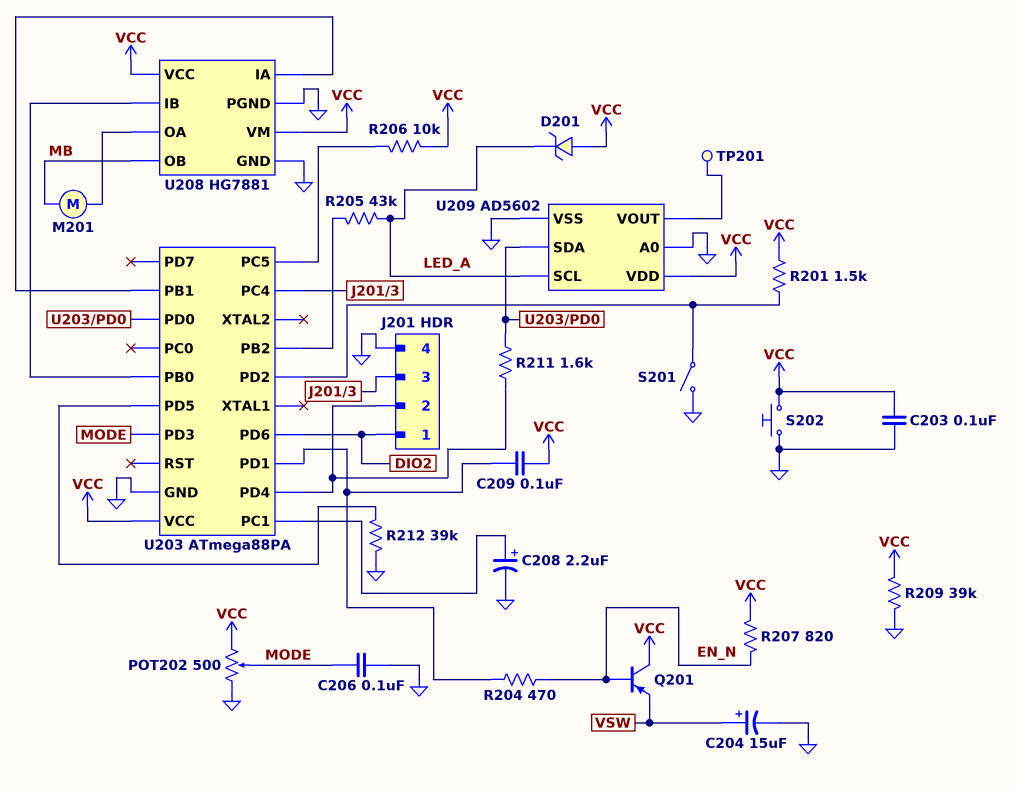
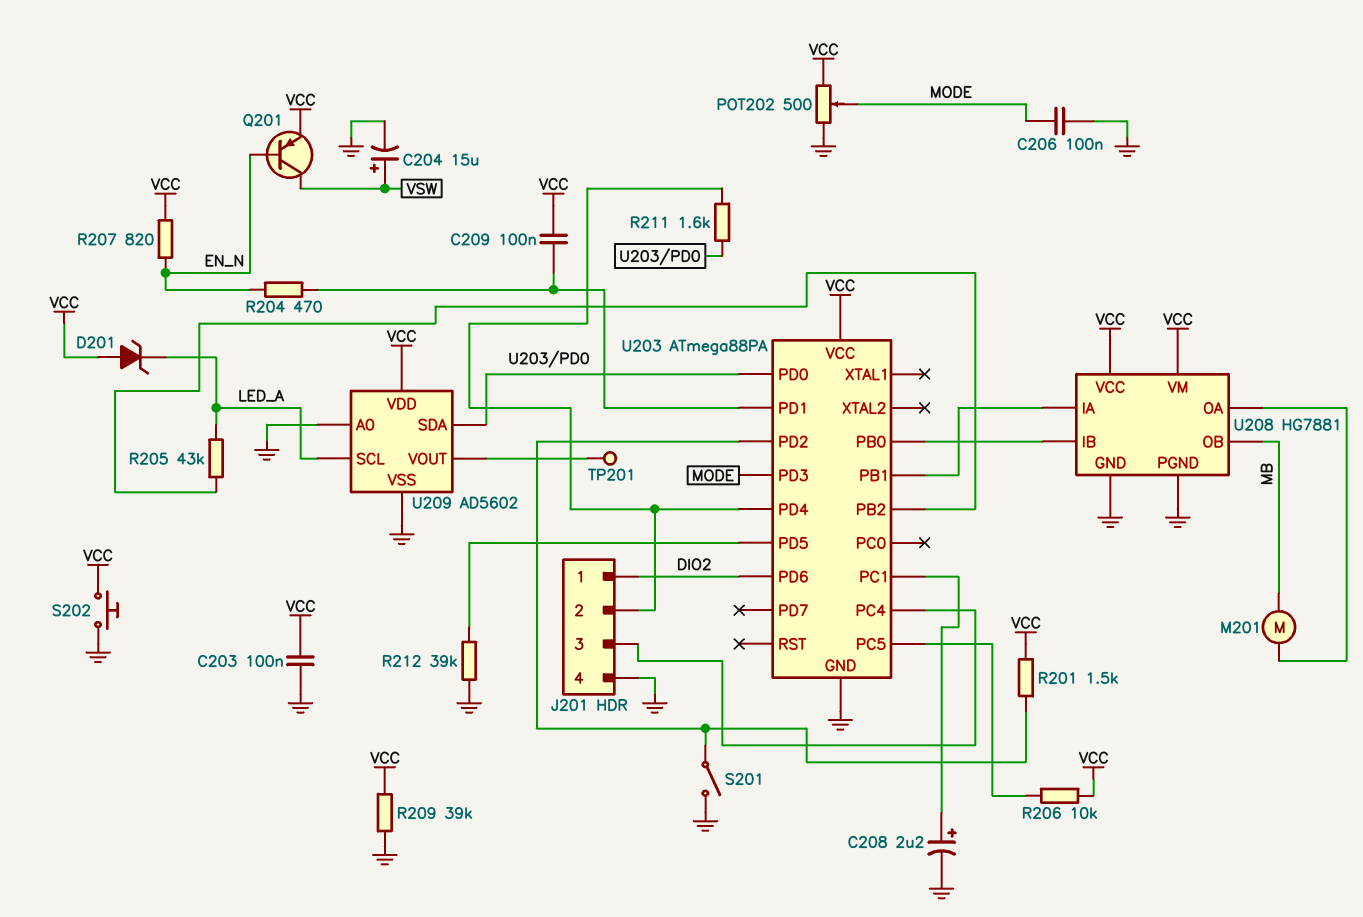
Q201: PNP (B EN_N, C VCC, E VSW) -> PNP (B EN_N, C VSW, E VCC)

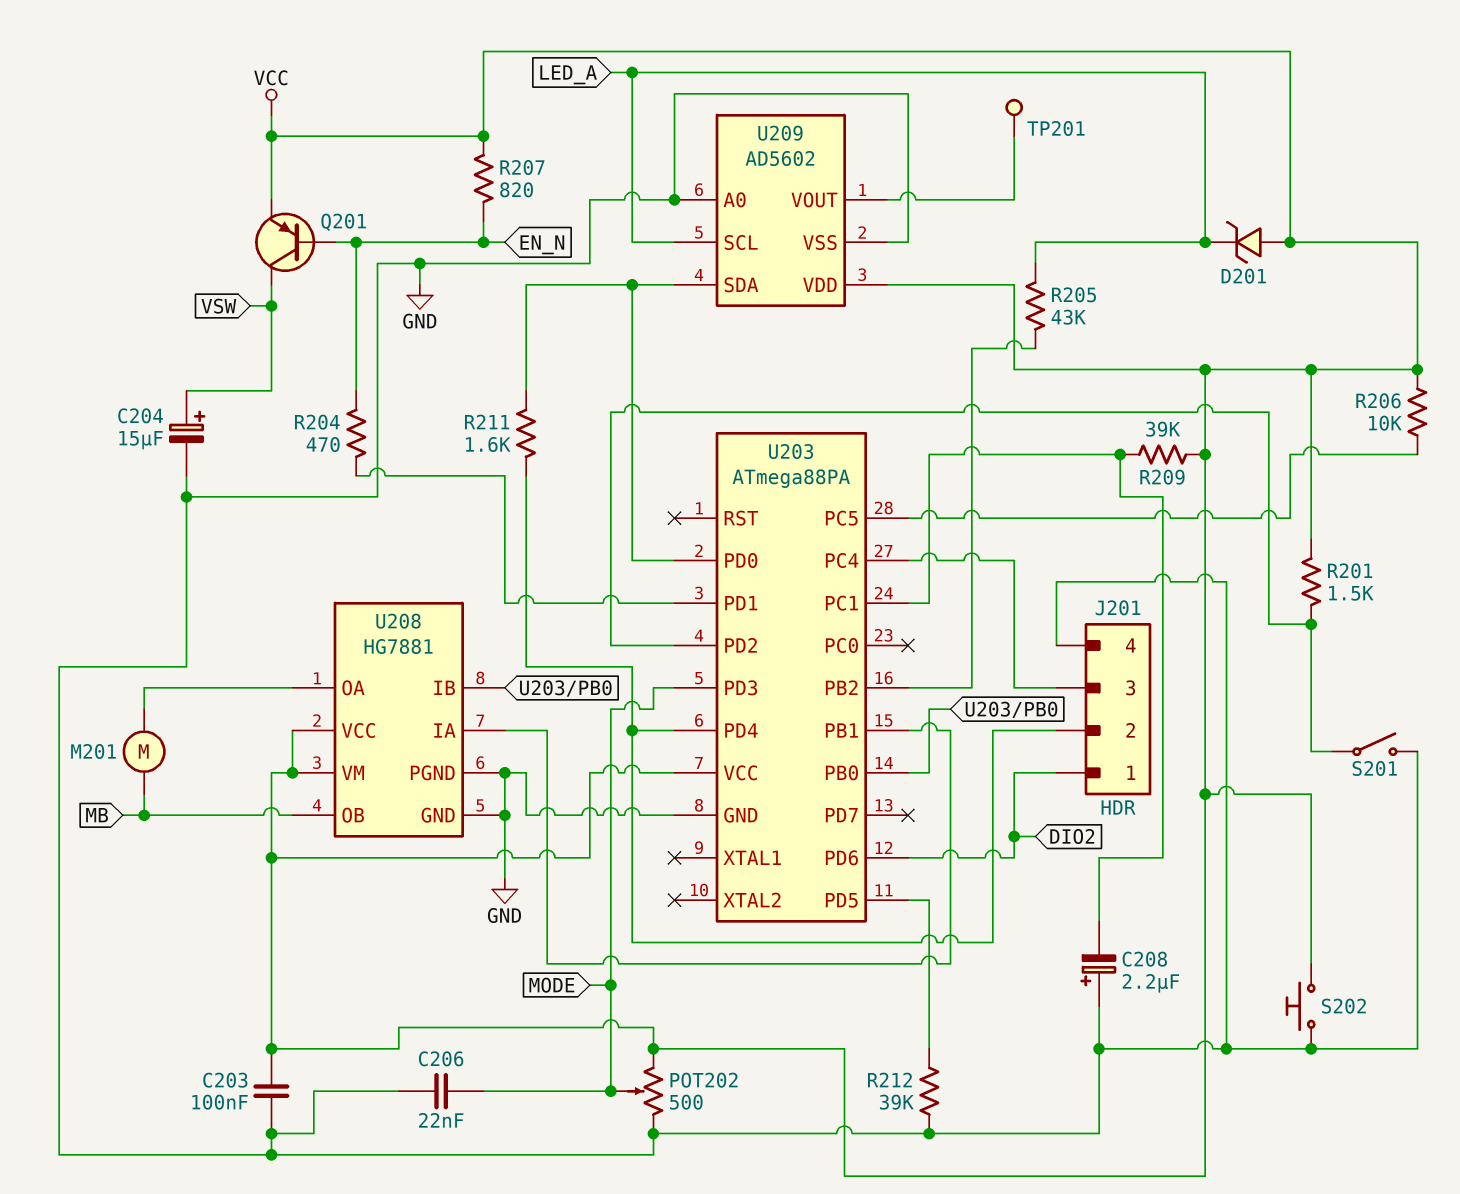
C206: 100nF (GND, MODE) -> 22nF (GND, MODE)
C208: 2.2uF (plus U203/PC1, minus GND) -> 2.2uF (plus GND, minus U203/PC1)
C209: 100nF (U203/PD1, VCC) -> none
R209: 39k (GND, VCC) -> 39k (U203/PC1, VCC)

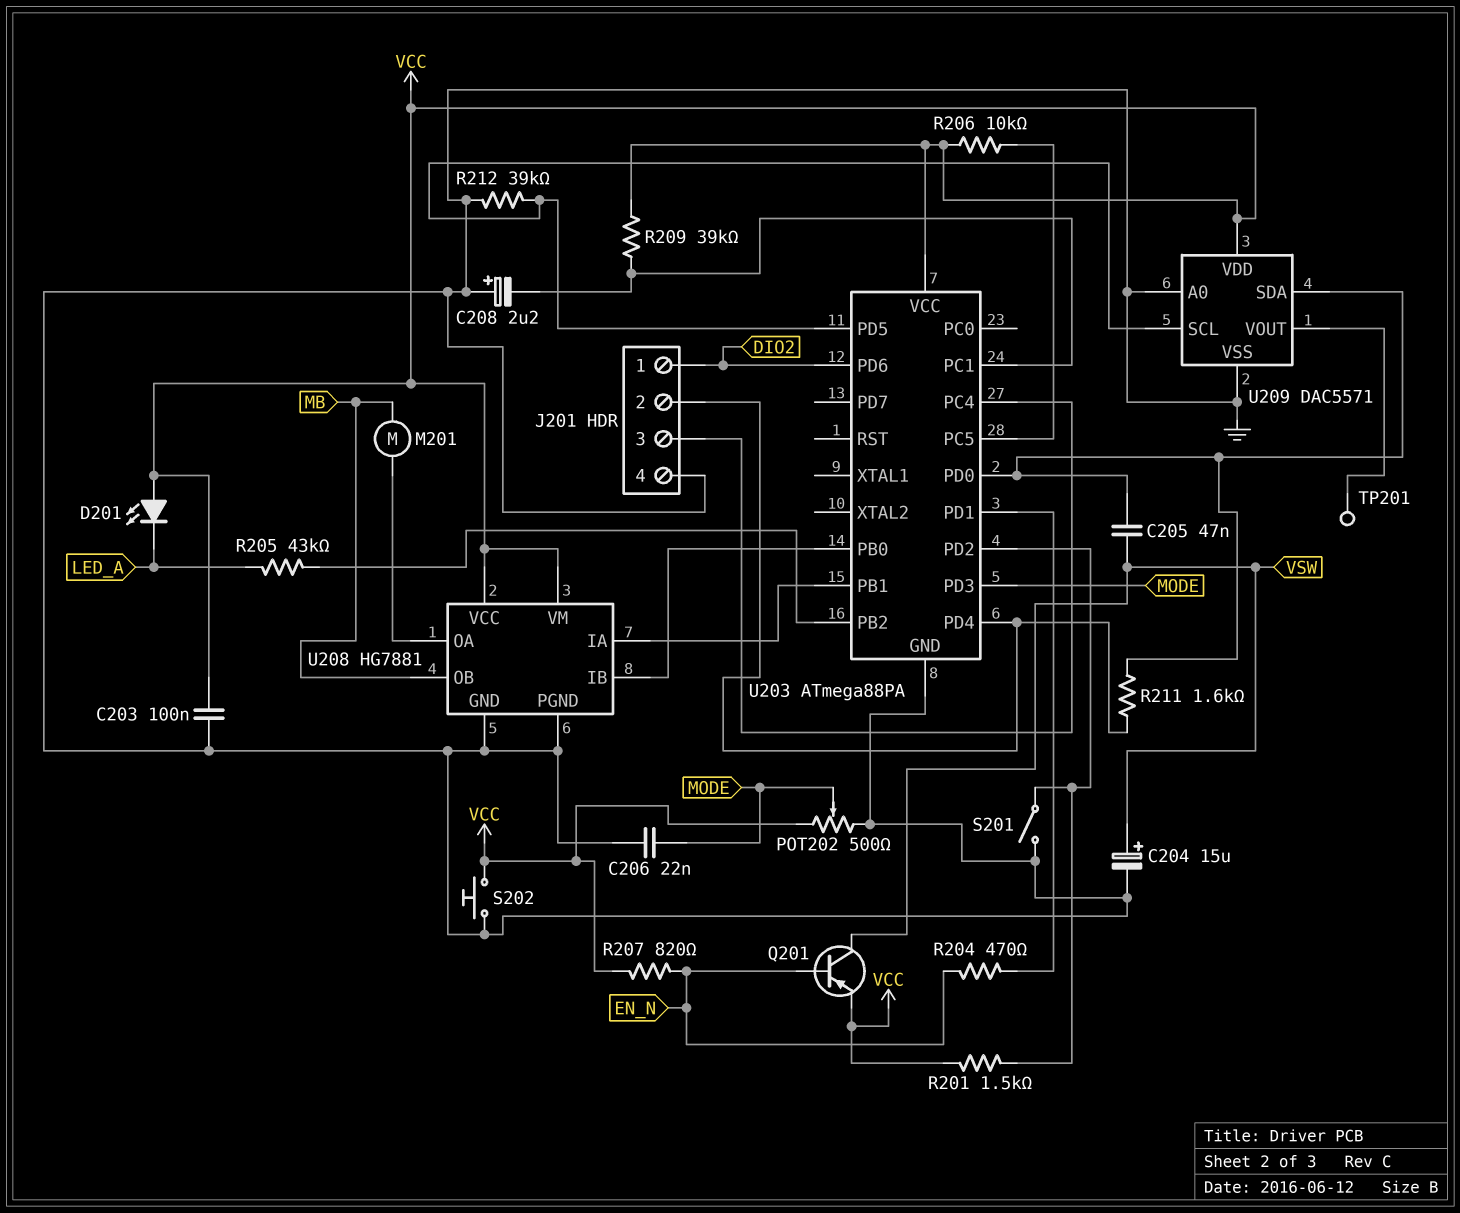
C205: none -> 47nF (U203/PD0, VSW)
D201: zener (A VCC, K LED_A) -> LED (A VCC, K LED_A)
U209: AD5602 -> DAC5571
U209 pin SCL: LED_A -> U203/PD5

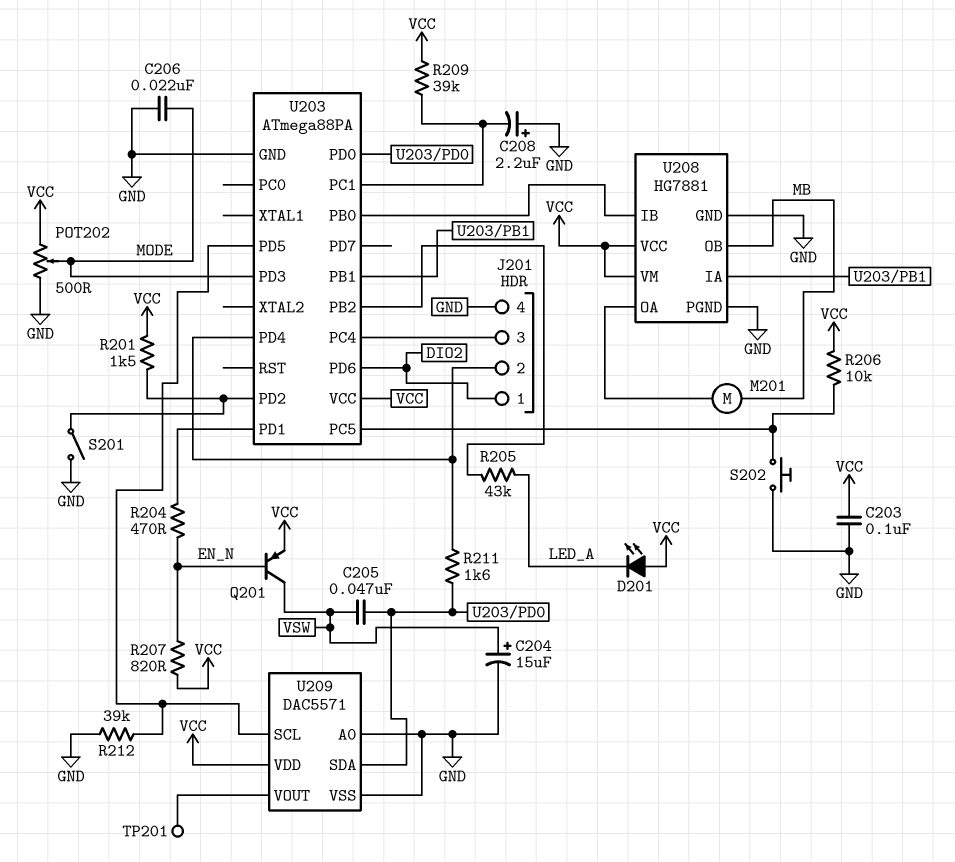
S202: button (GND, VCC) -> button (GND, U203/PC5)

